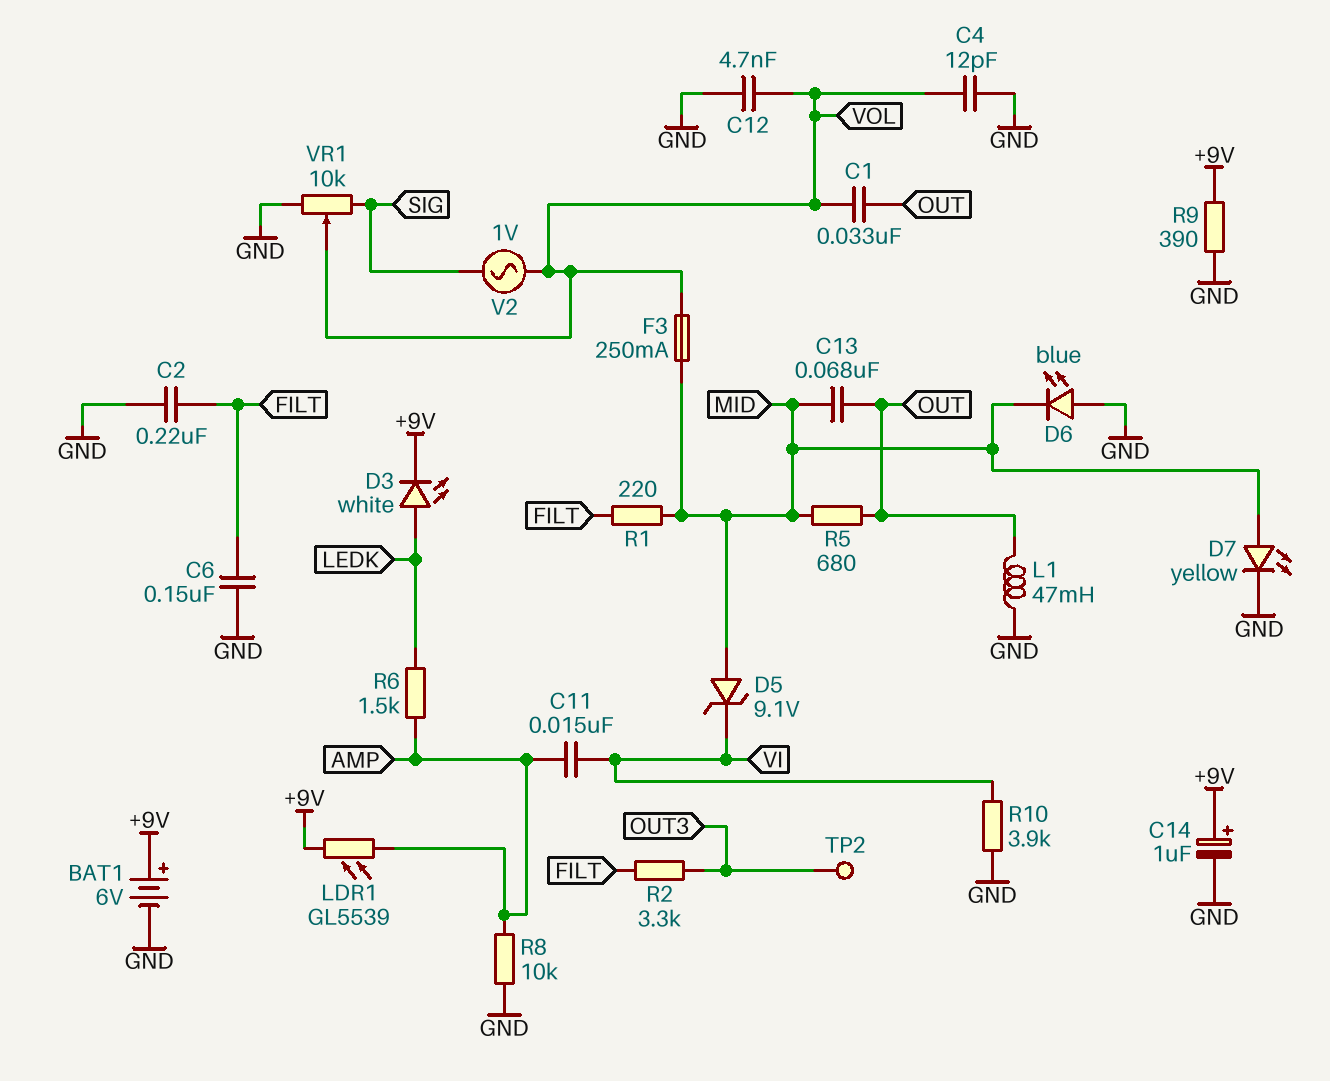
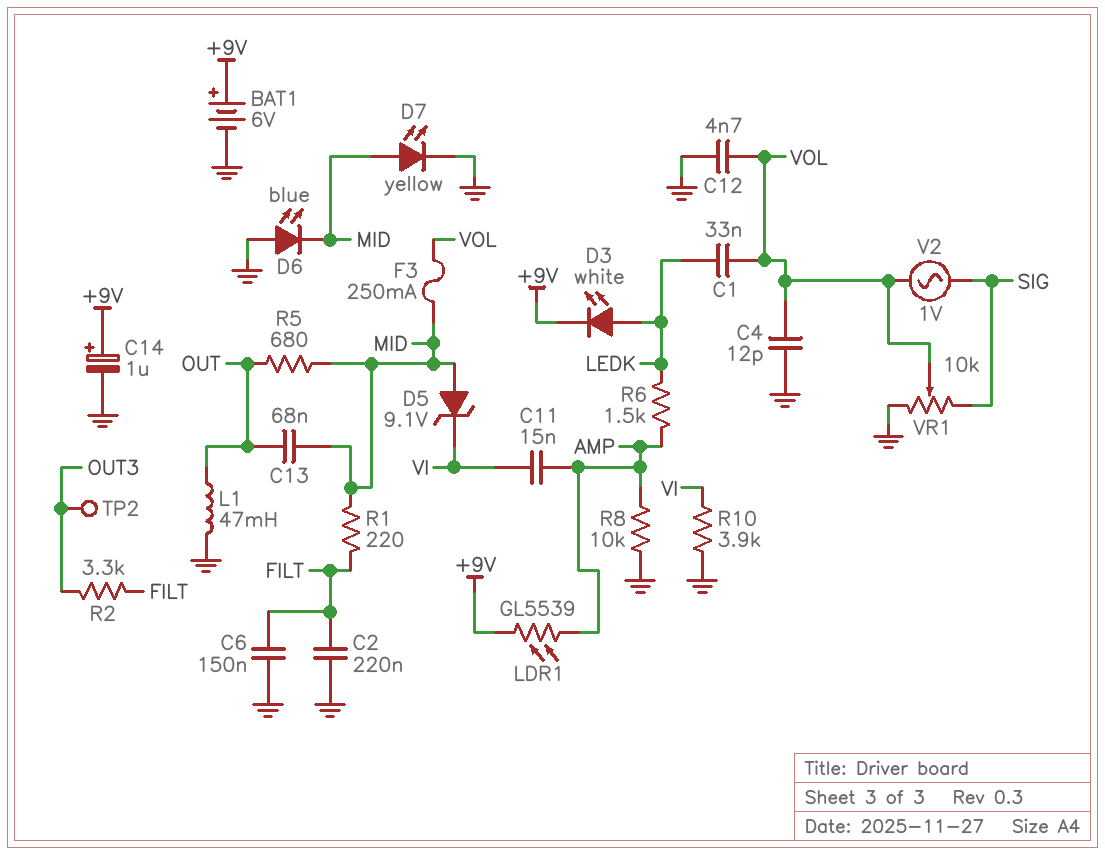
C1: 33nF (OUT, VOL) -> 33nF (LEDK, VOL)
R9: 390 (+9V, GND) -> none

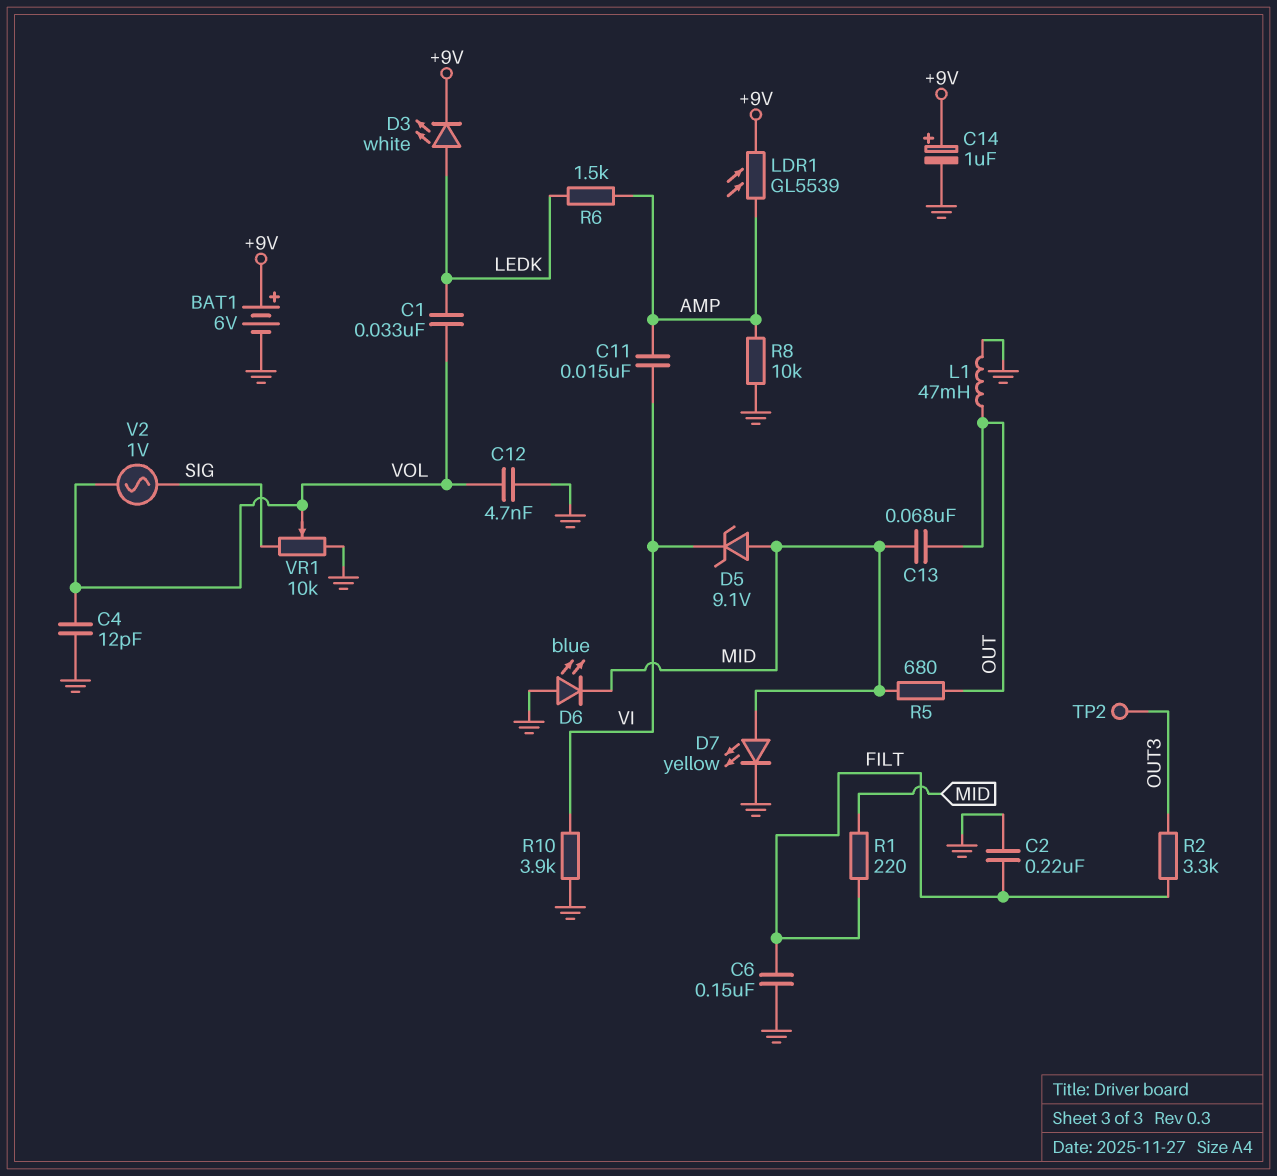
F3: 250mA (MID, VOL) -> none

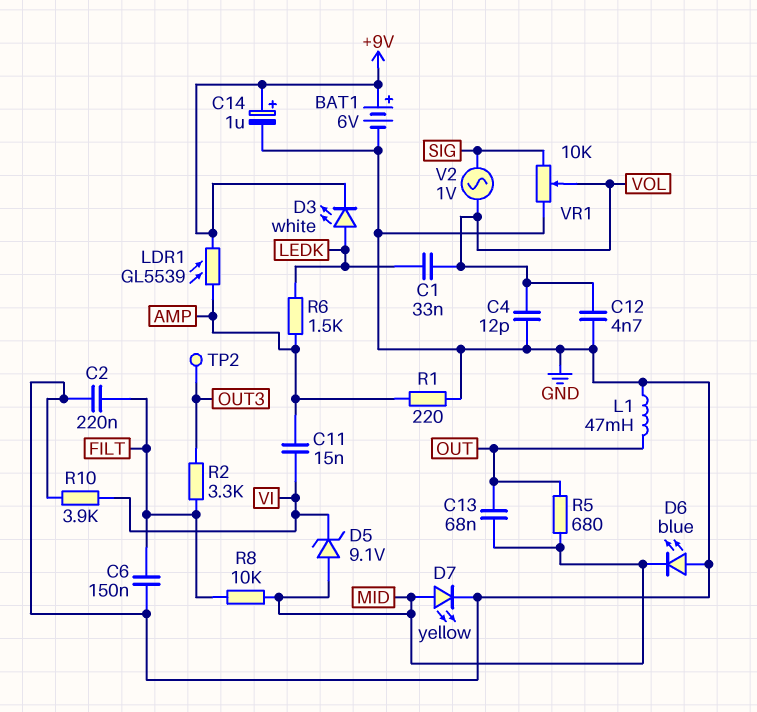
R1: 220 (FILT, MID) -> 220 (AMP, GND)
R8: 10k (AMP, GND) -> 10k (FILT, MID)

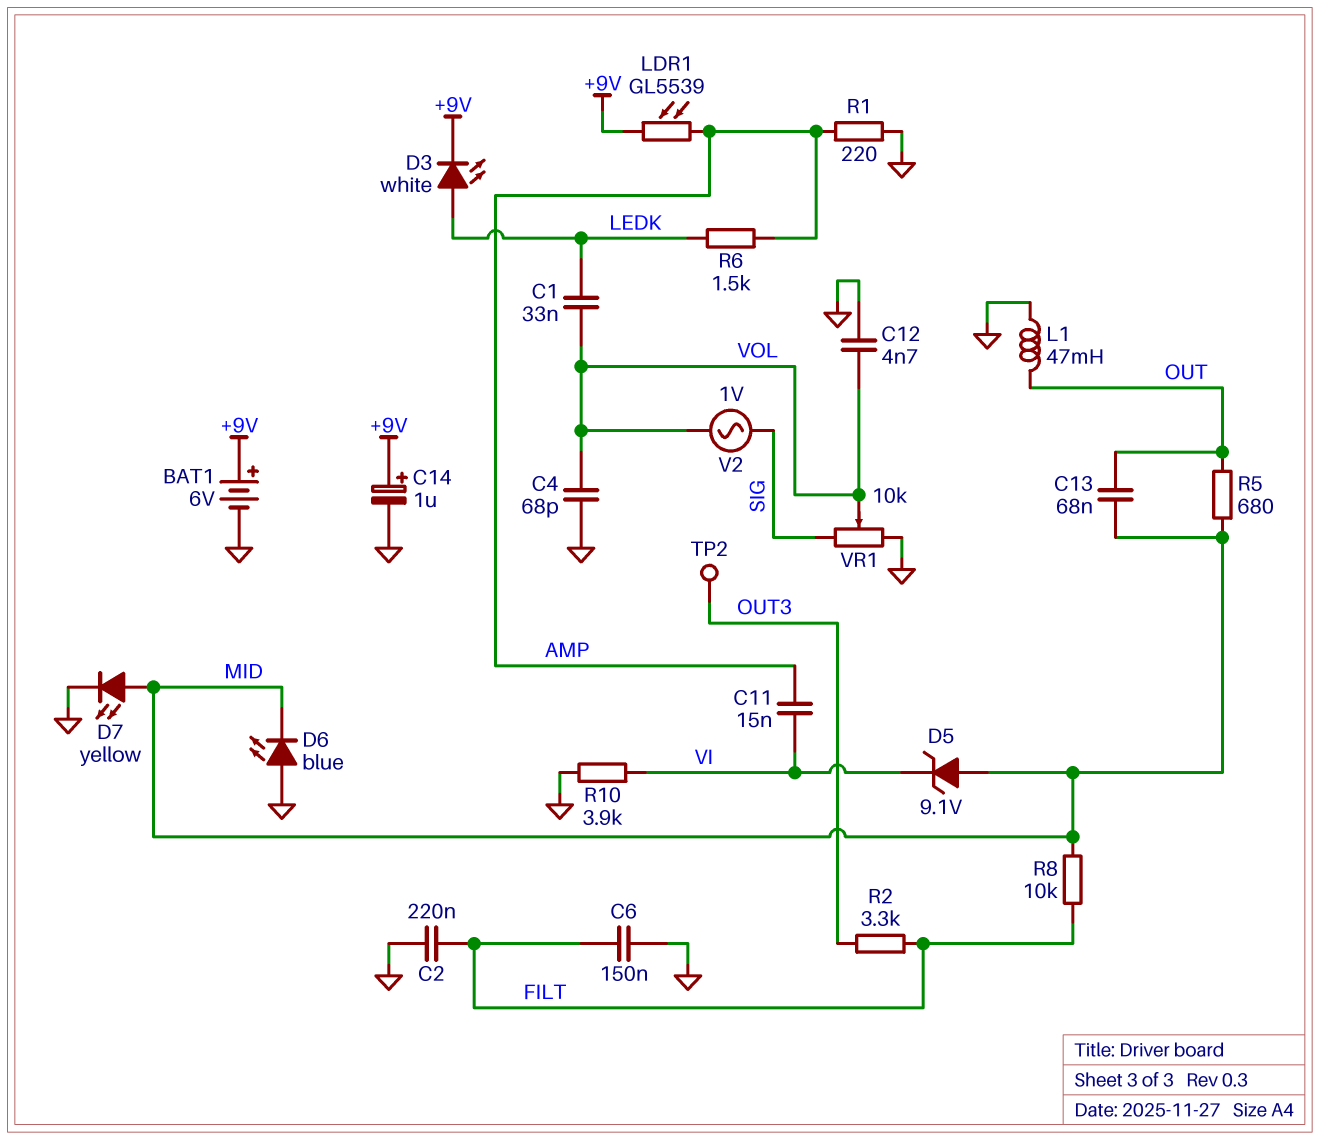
C4: 12pF (GND, VOL) -> 68pF (GND, VOL)

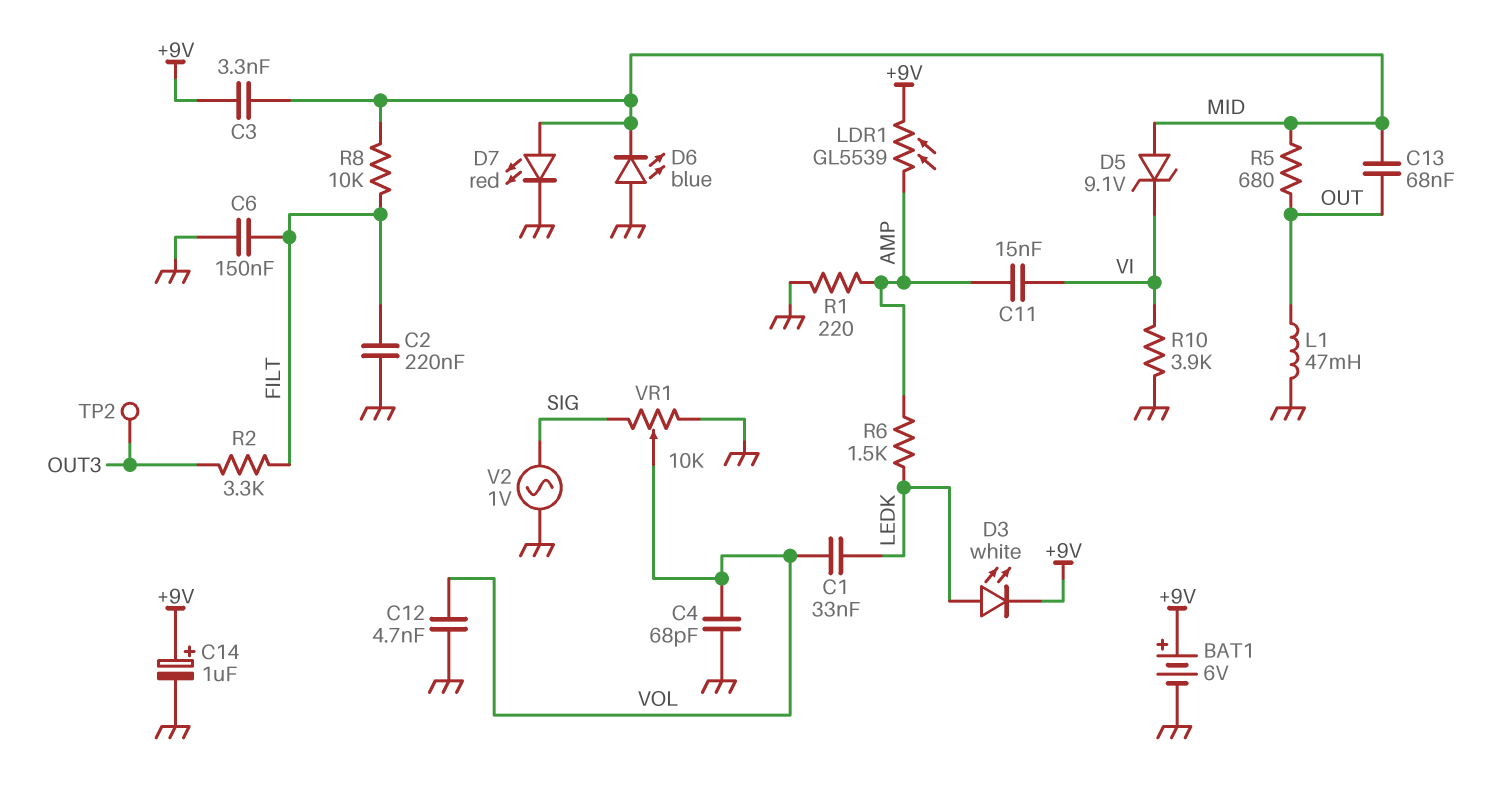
C3: none -> 3.3nF (+9V, MID)
D7: LED yellow (A MID, K GND) -> LED red (A MID, K GND)
V2: AC 1V (SIG, VOL) -> AC 1V (GND, SIG)

